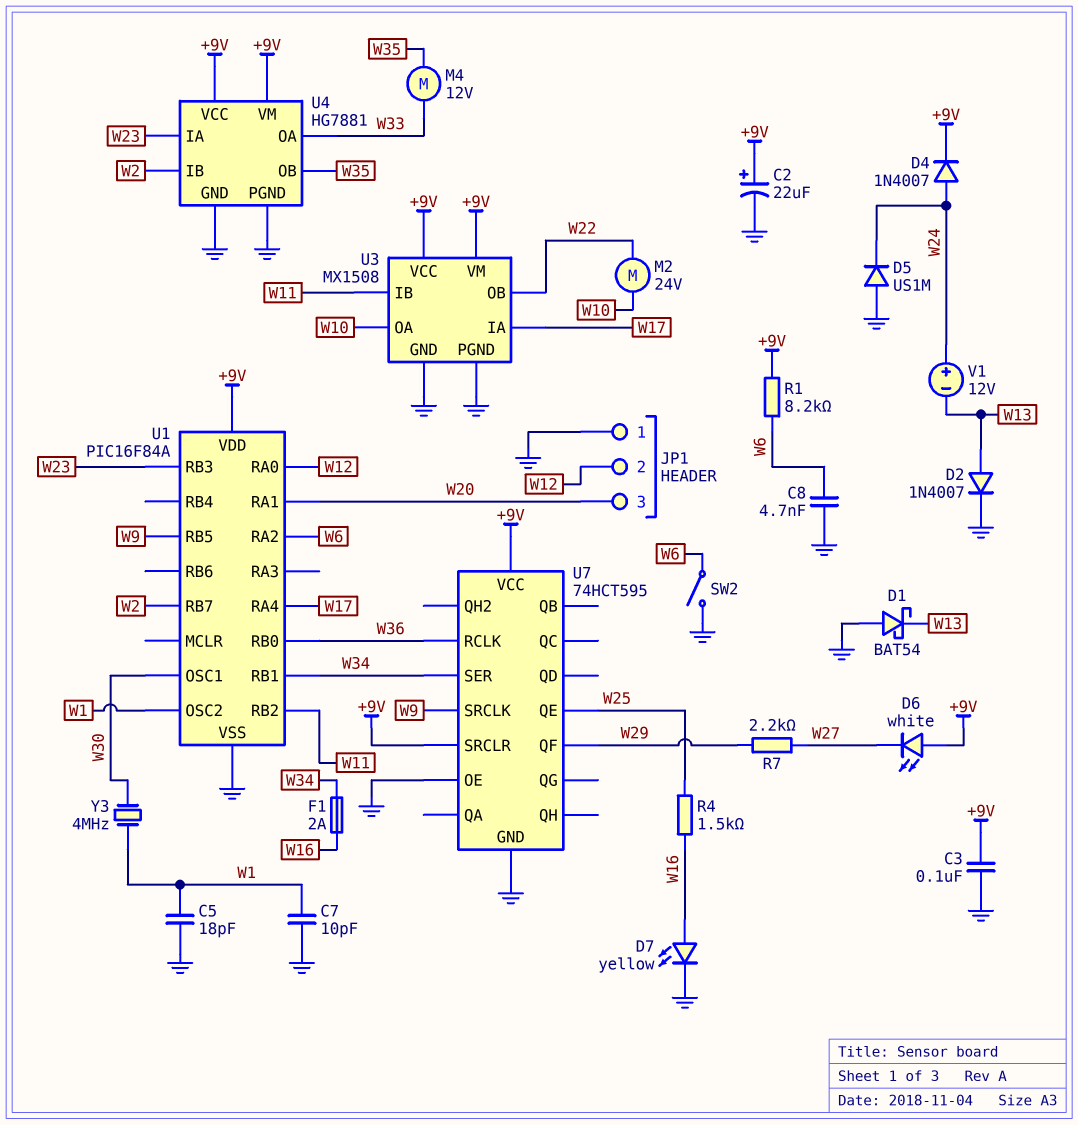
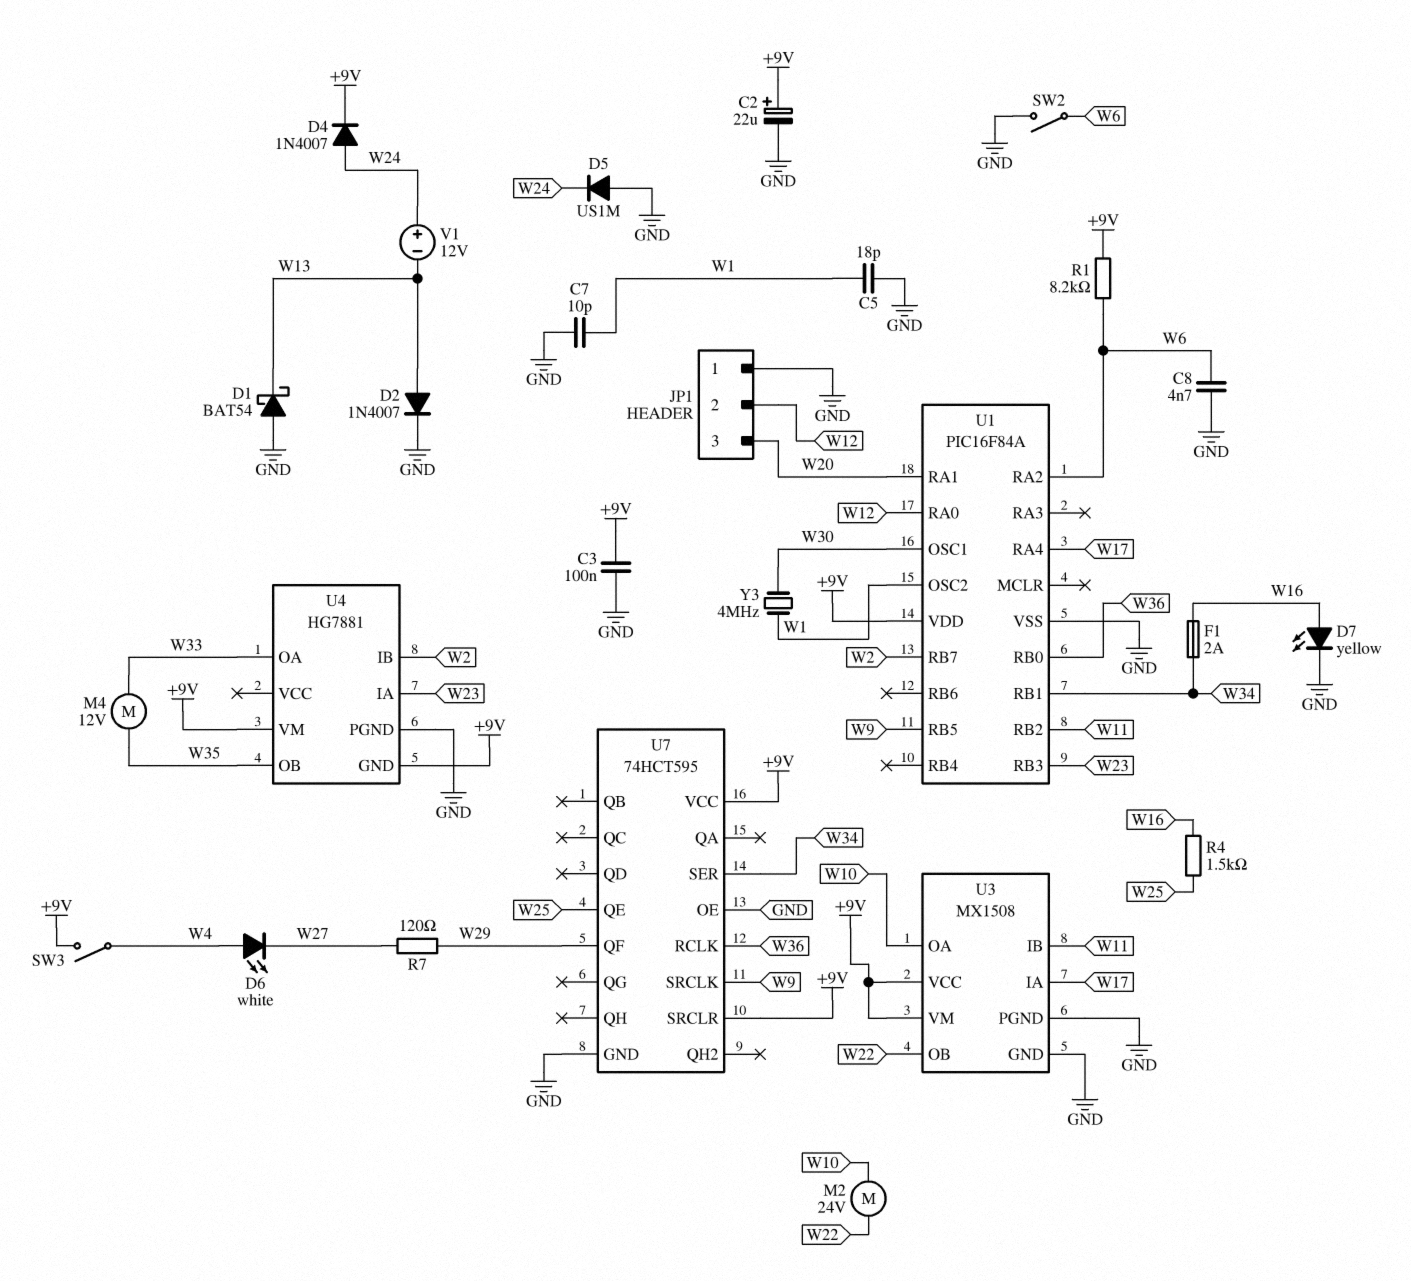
D6: LED white (A +9V, K W27) -> LED white (A W4, K W27)
R7: 2.2k (W27, W29) -> 120 (W27, W29)
SW3: none -> switch (+9V, W4)
U4 pin GND: GND -> +9V
U4 pin VCC: +9V -> none

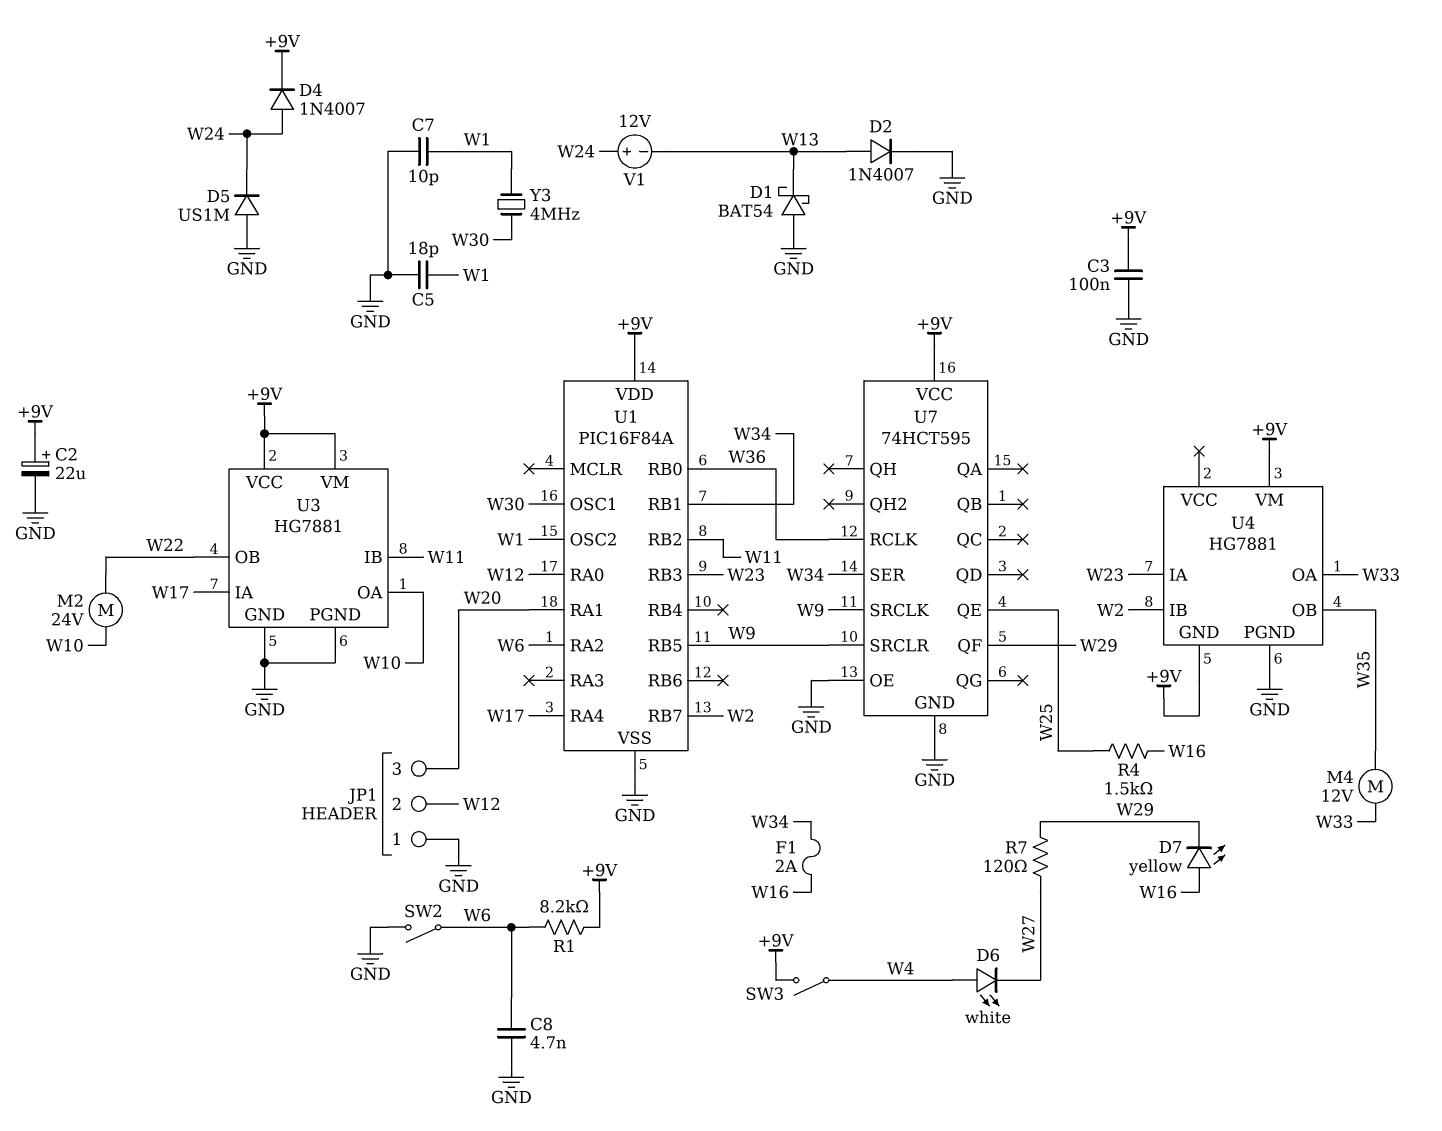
D7: LED yellow (A W16, K GND) -> LED yellow (A W16, K W29)
U3: MX1508 -> HG7881
U7 pin SRCLR: +9V -> W9

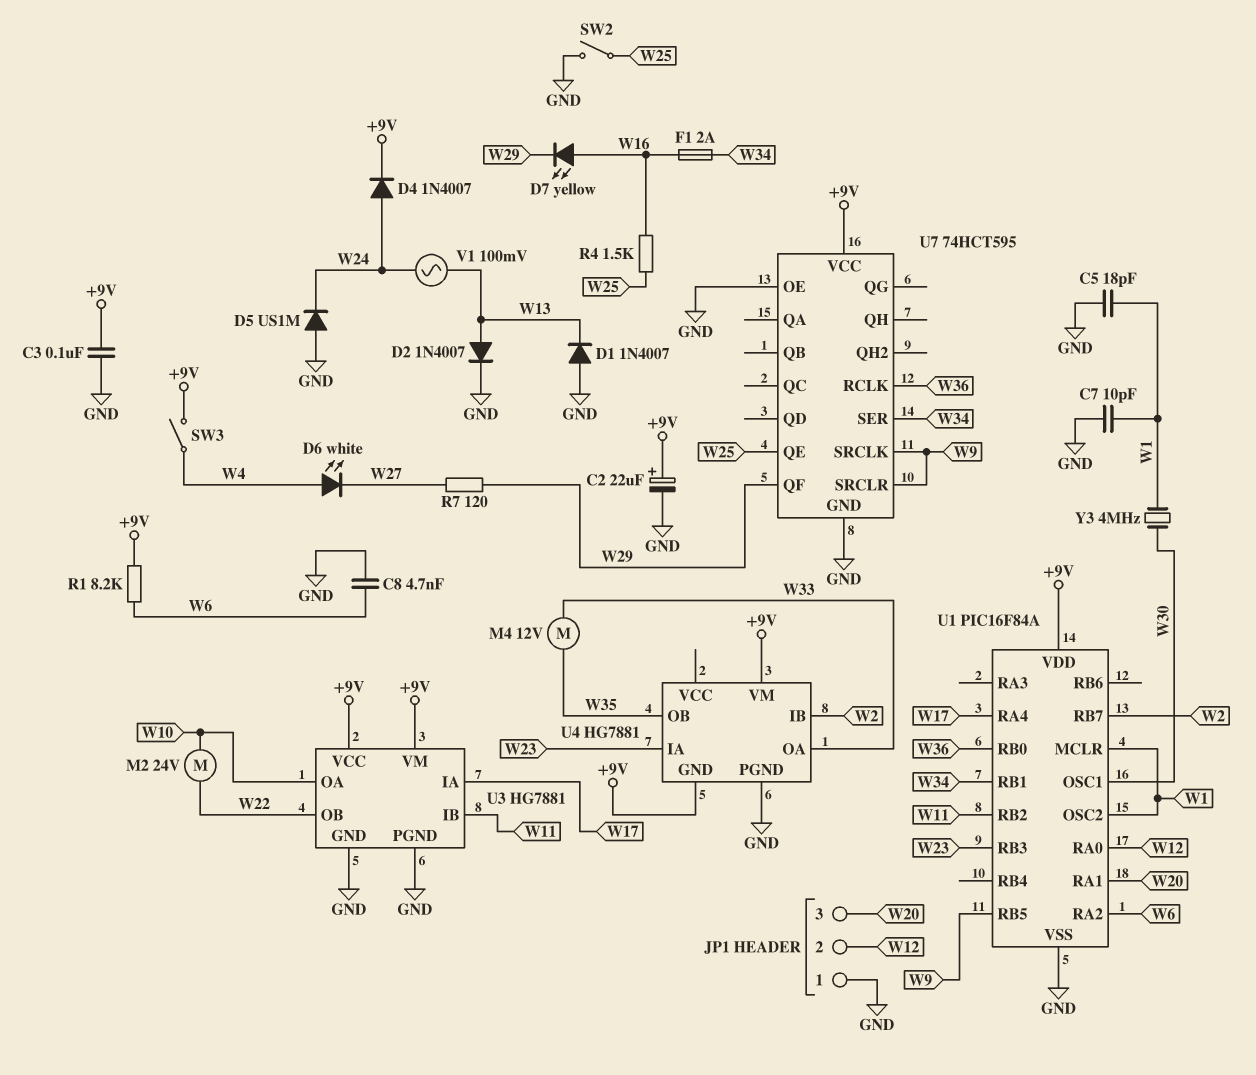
D1: schottky BAT54 (A GND, K W13) -> diode 1N4007 (A GND, K W13)
SW2: switch (GND, W6) -> switch (GND, W25)
U1 pin MCLR: none -> W1
V1: 12V (plus W24, minus W13) -> AC 100mV (W13, W24)

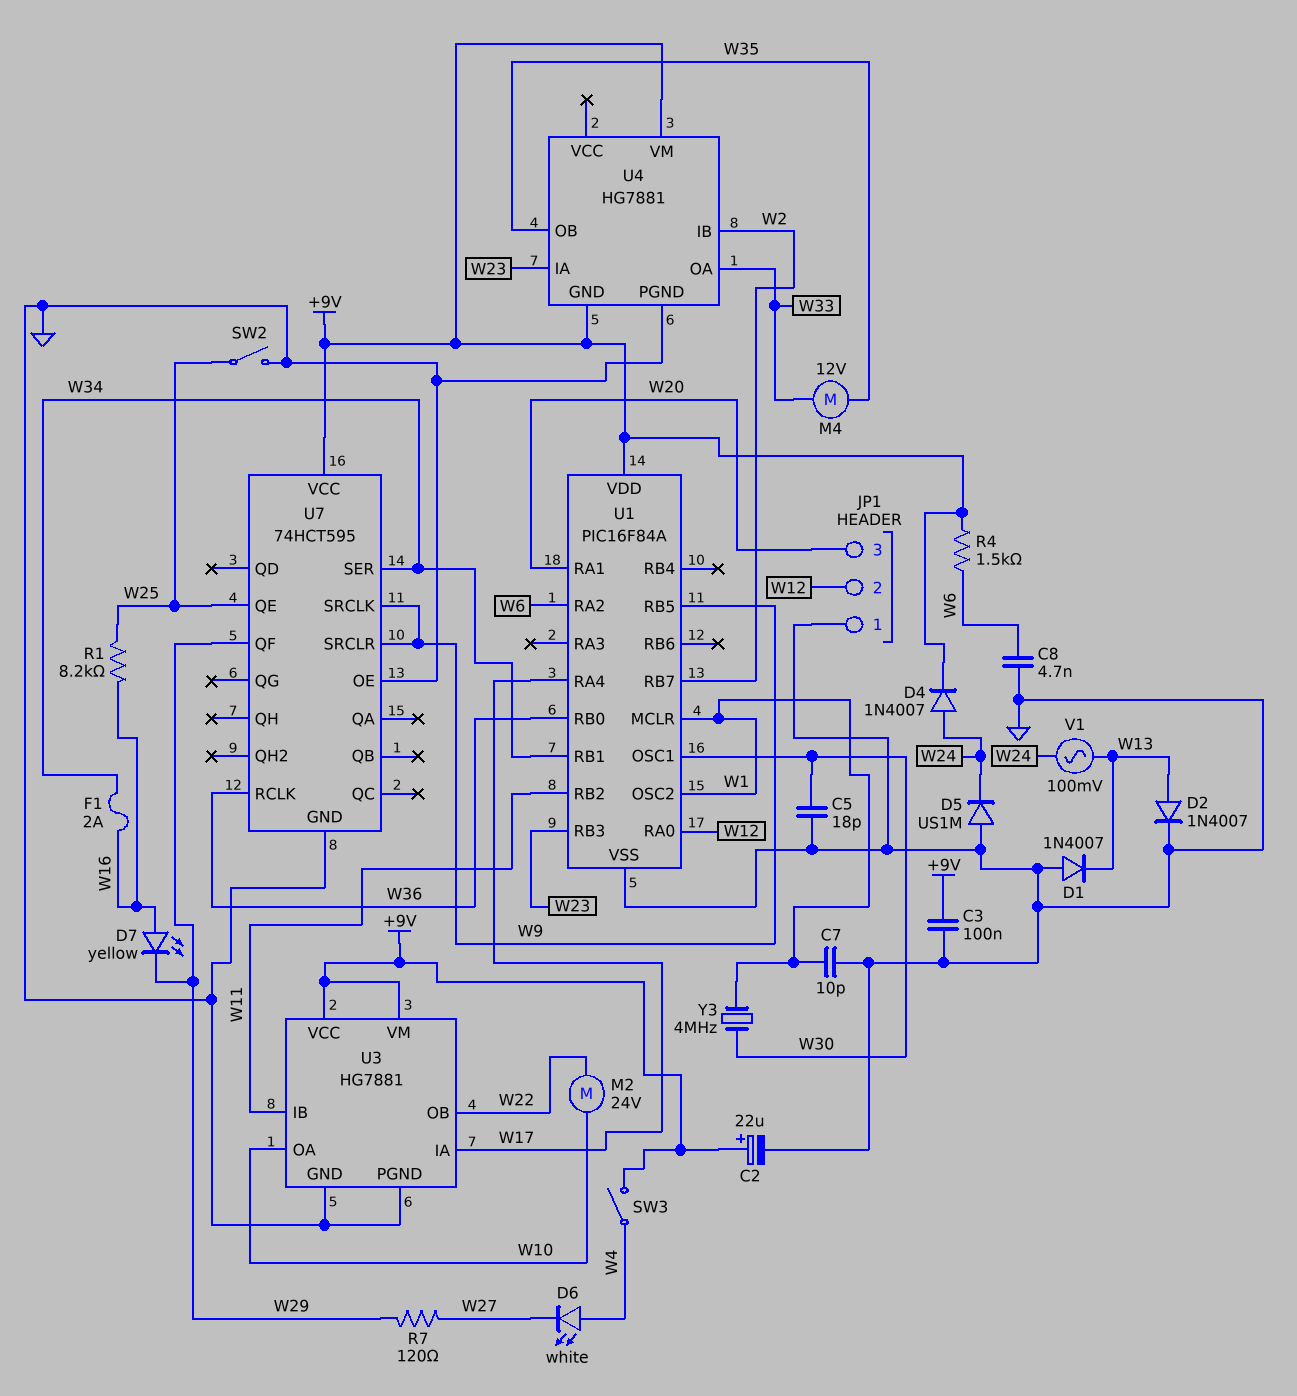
C5: 18pF (GND, W1) -> 18pF (GND, W30)
R1: 8.2k (+9V, W6) -> 8.2k (W16, W25)
R4: 1.5k (W16, W25) -> 1.5k (+9V, W6)

